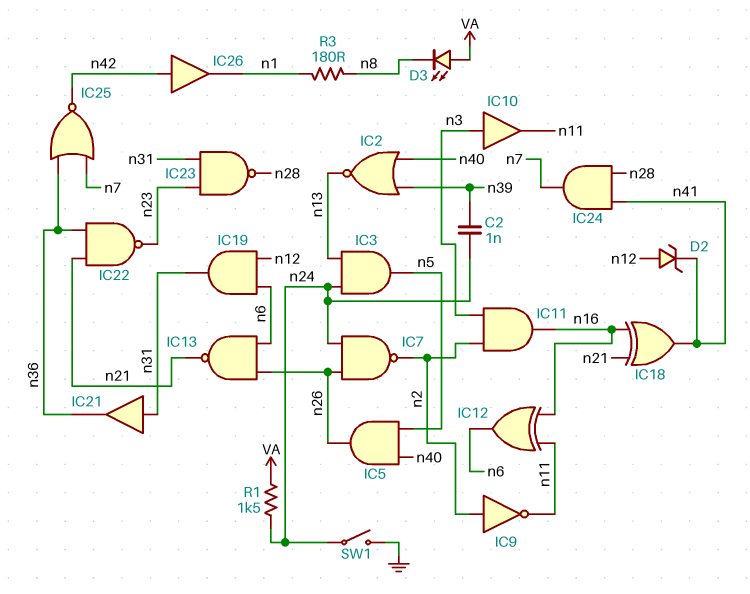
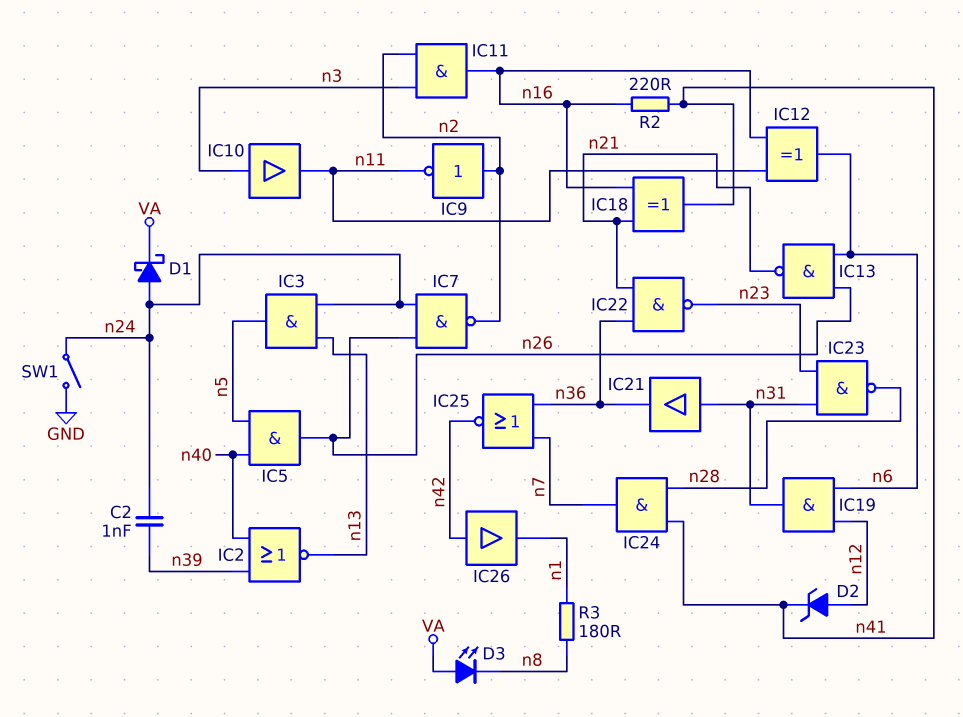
D1: none -> schottky (A n24, K VA)
R1: 1.5k (VA, n24) -> none
R2: none -> 220 (n16, n41)

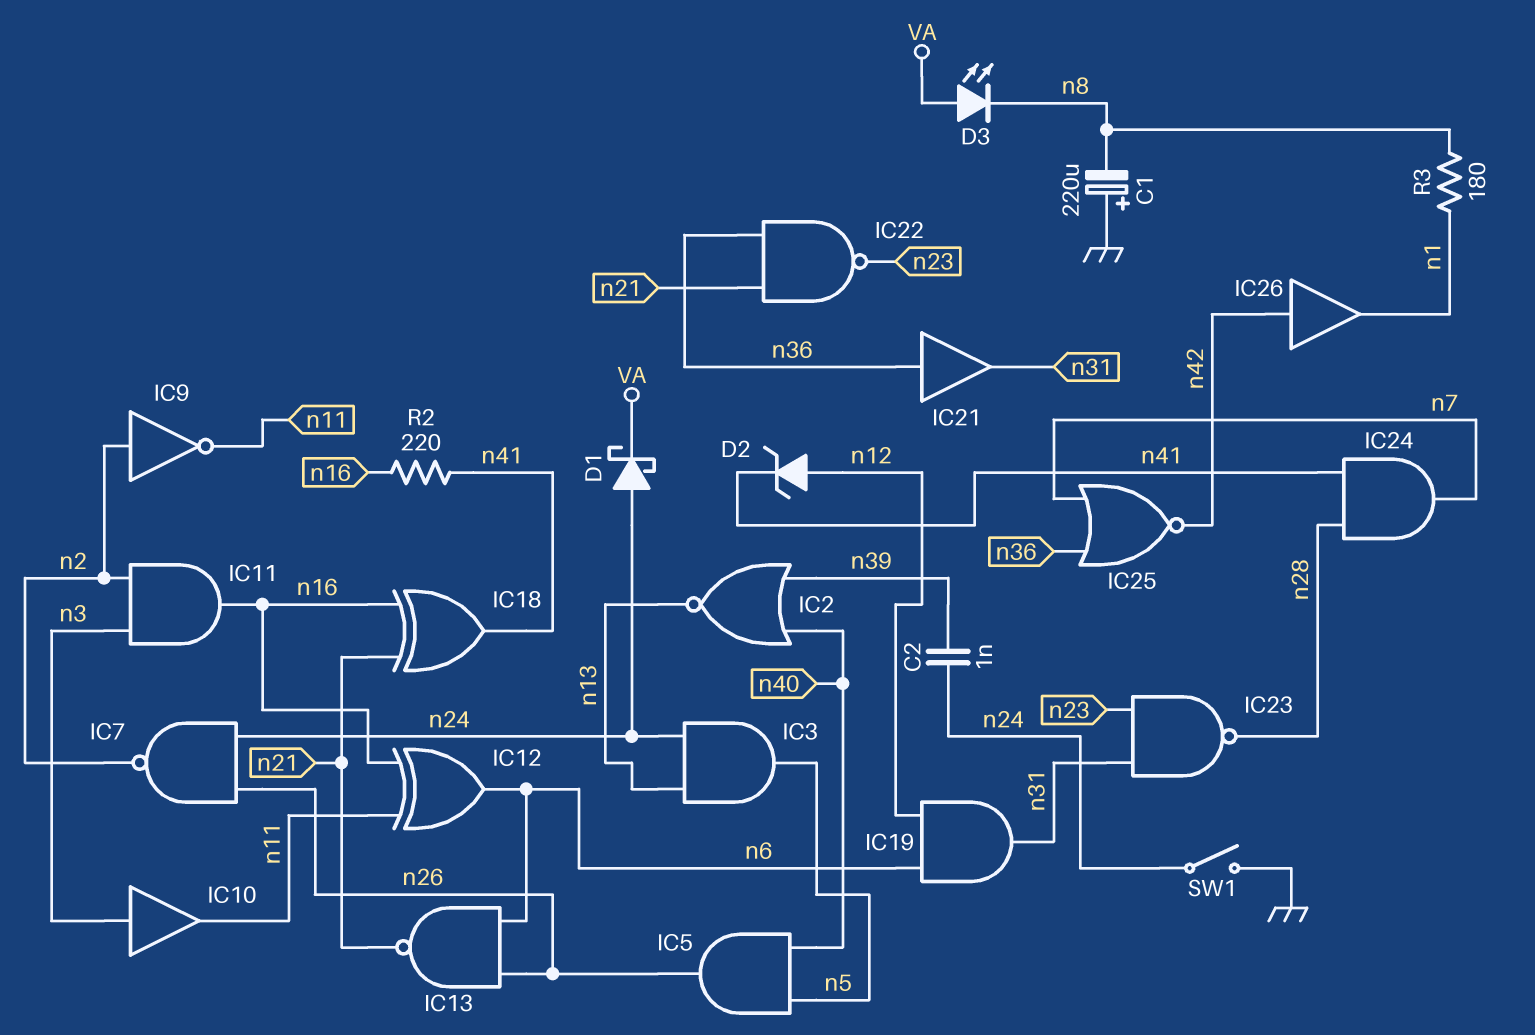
C1: none -> 220uF (plus GND, minus n8)
IC21: buffer (in n31, out n36) -> buffer (in n36, out n31)

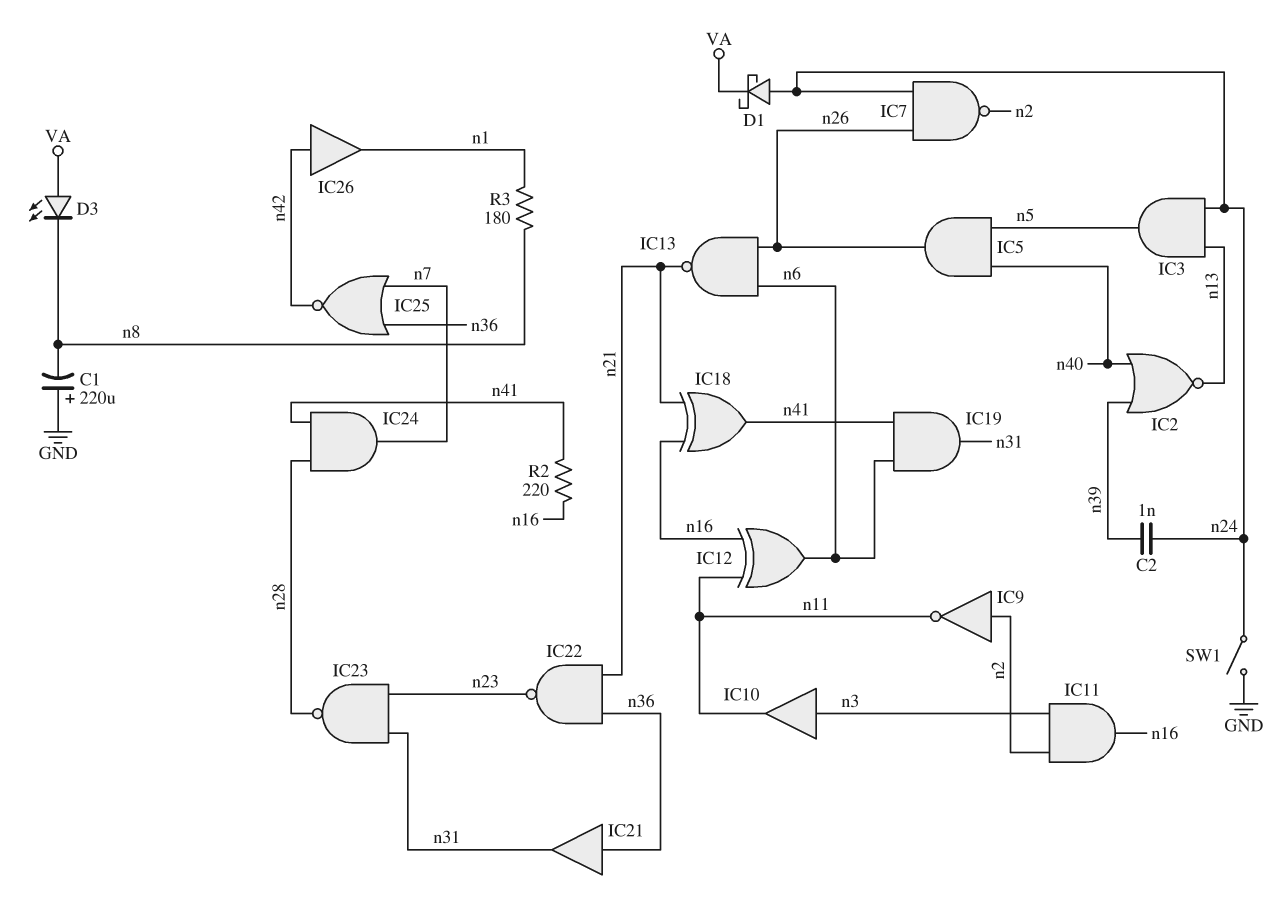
D2: zener (A n12, K n41) -> none
IC19: AND (in n6, in n12, out n31) -> AND (in n6, in n41, out n31)

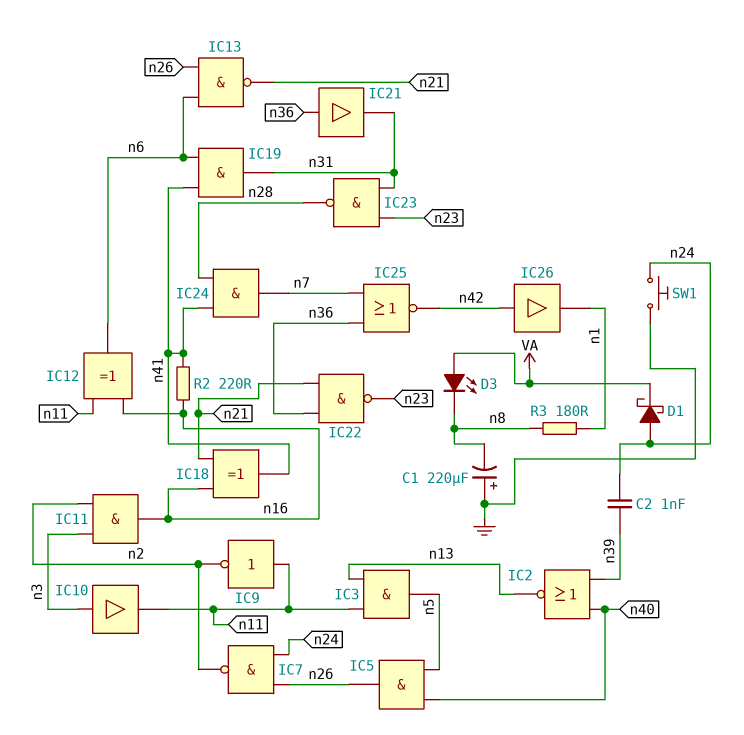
IC3: AND (in n13, in n24, out n5) -> AND (in n11, in n13, out n5)
IC9: NOT (in n2, out n11) -> NOT (in n11, out n2)
SW1: switch (GND, n24) -> button (GND, n24)

